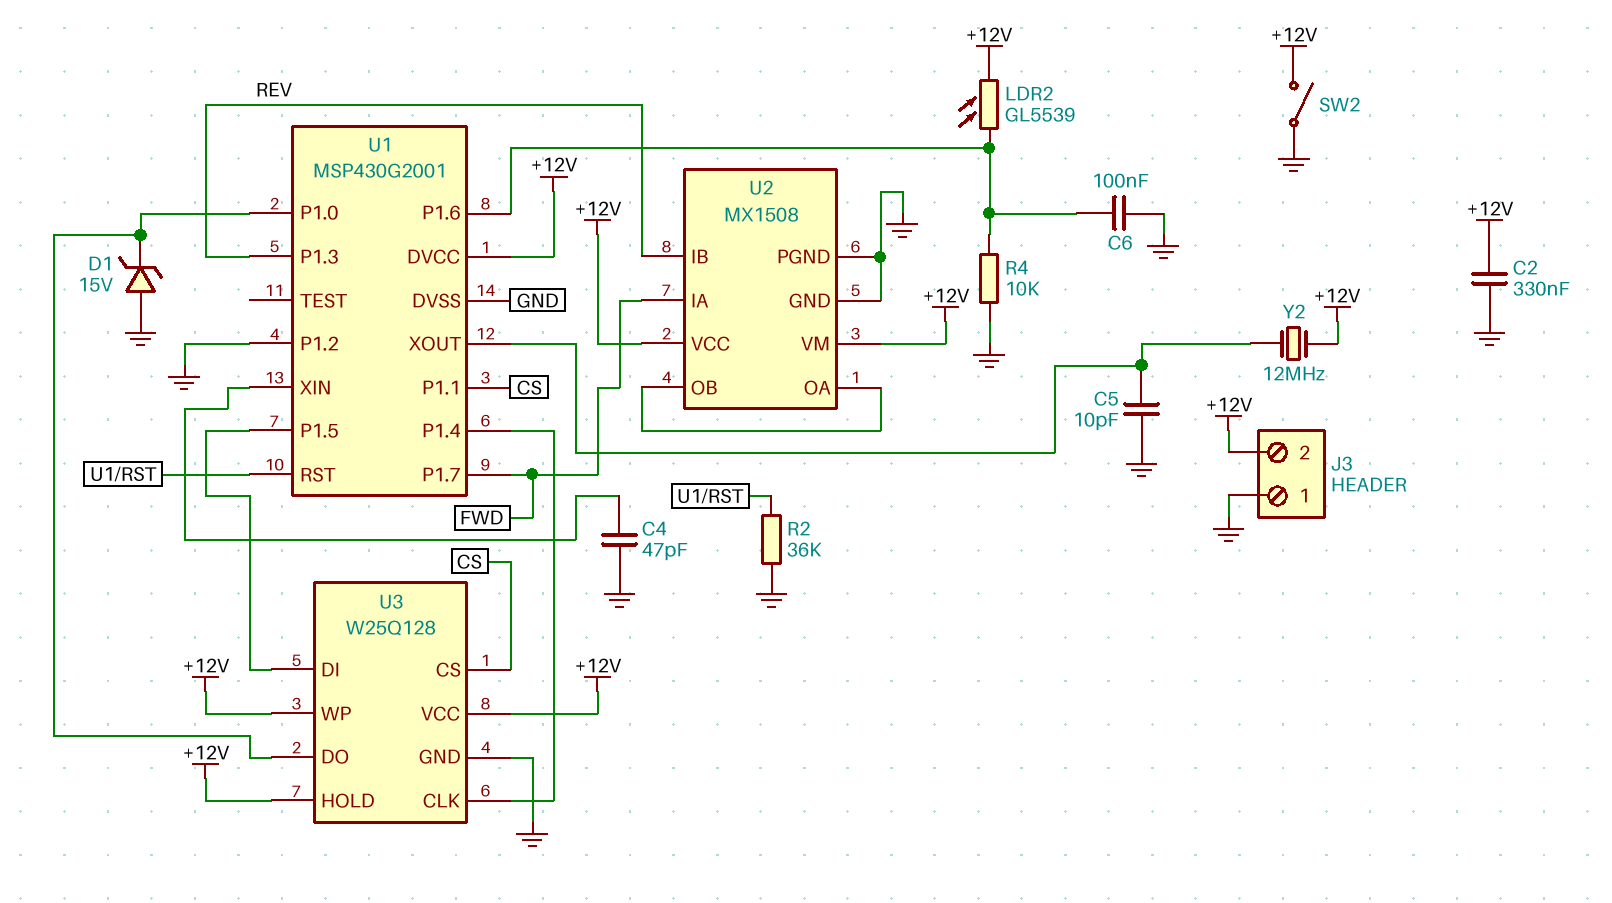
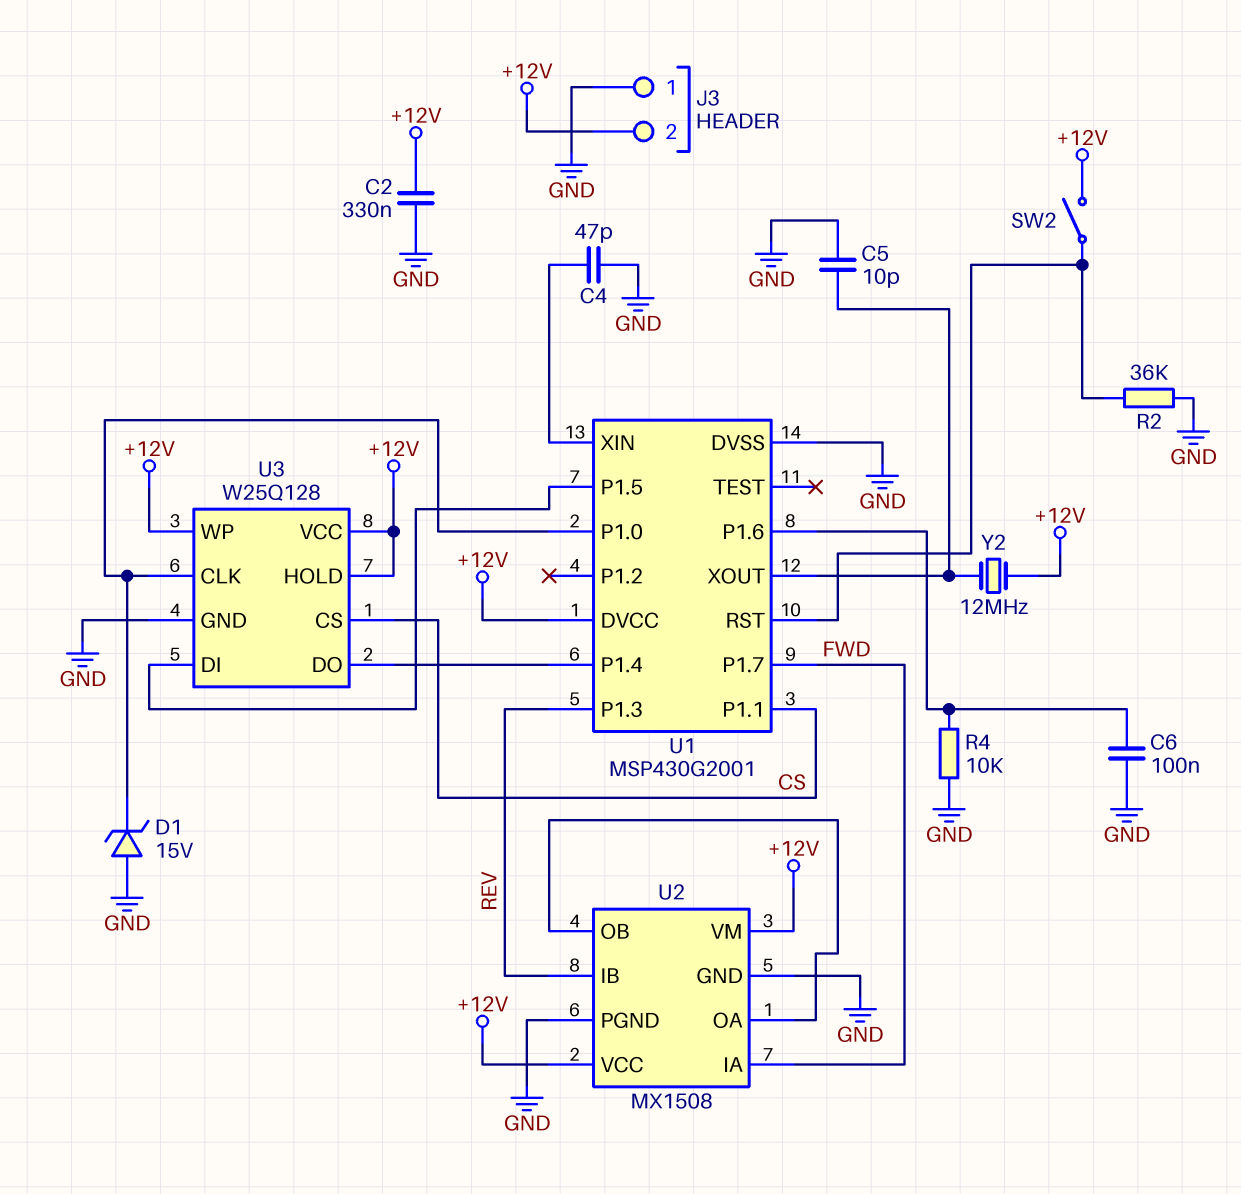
LDR2: GL5539 (+12V, U1/P1.6) -> none
SW2: switch (+12V, GND) -> switch (+12V, U1/RST)
U1 pin P1.2: GND -> none
U3 pin CLK: U1/P1.4 -> U1/P1.0
U3 pin DO: U1/P1.0 -> U1/P1.4

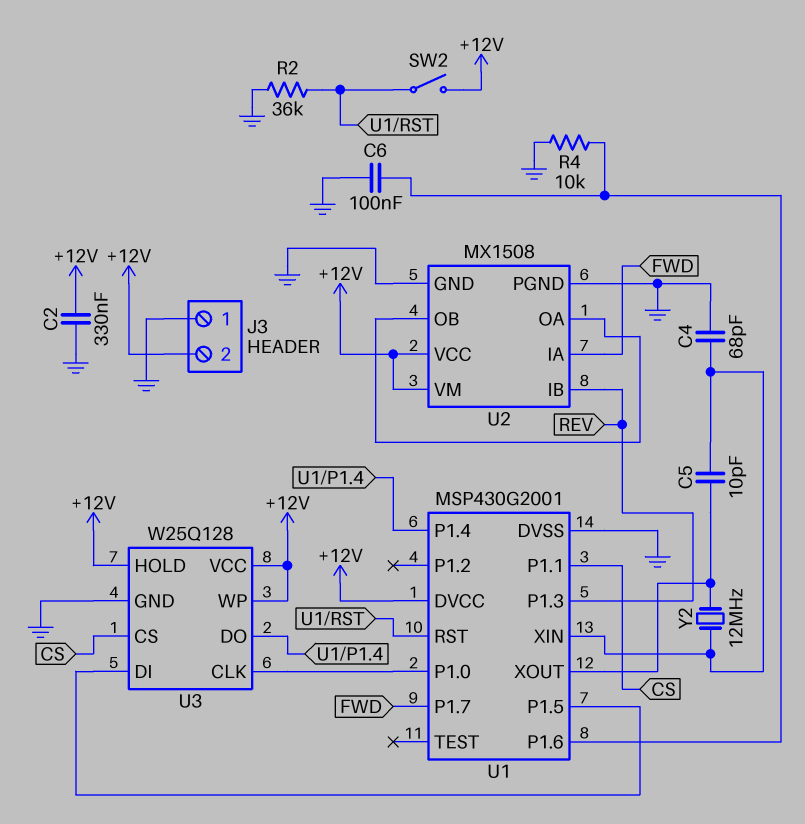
C4: 47pF (GND, U1/XIN) -> 68pF (GND, U1/XIN)
C5: 10pF (GND, U1/XOUT) -> 10pF (U1/XIN, U1/XOUT)
D1: zener 15V (A GND, K U1/P1.0) -> none
Y2: 12MHz (+12V, U1/XOUT) -> 12MHz (U1/XIN, U1/XOUT)

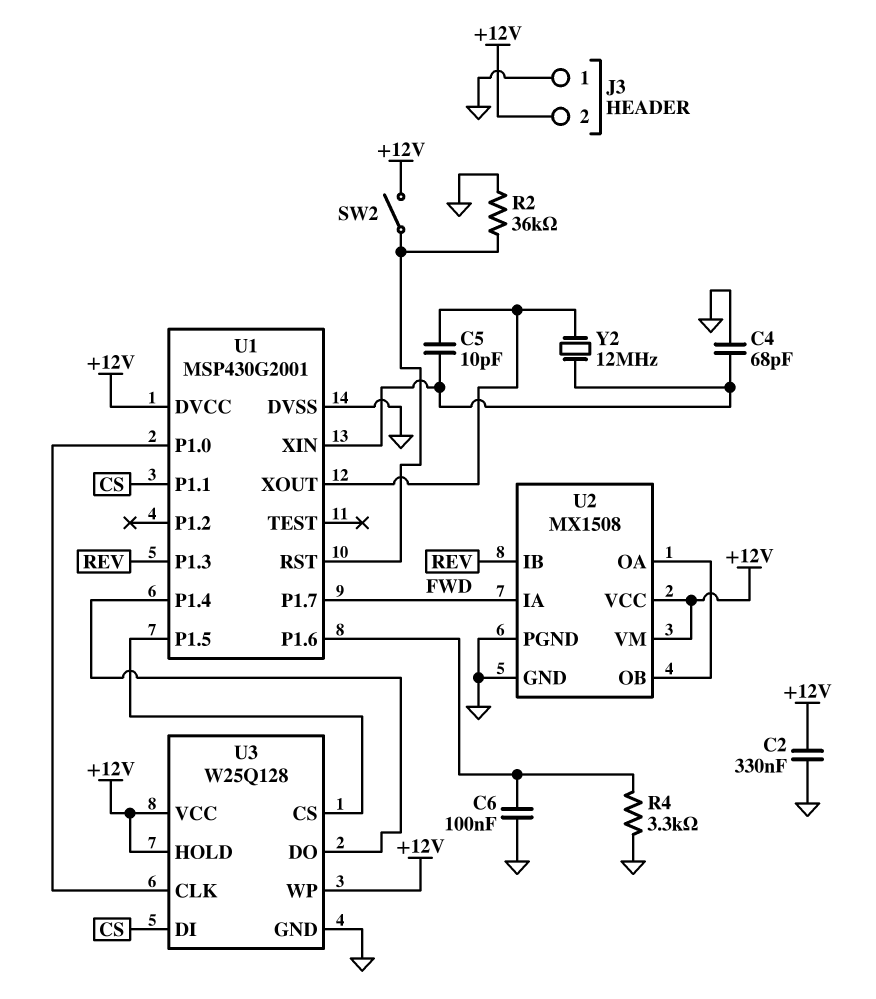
R4: 10k (GND, U1/P1.6) -> 3.3k (GND, U1/P1.6)
U3 pin CS: CS -> U1/P1.5
U3 pin DI: U1/P1.5 -> CS

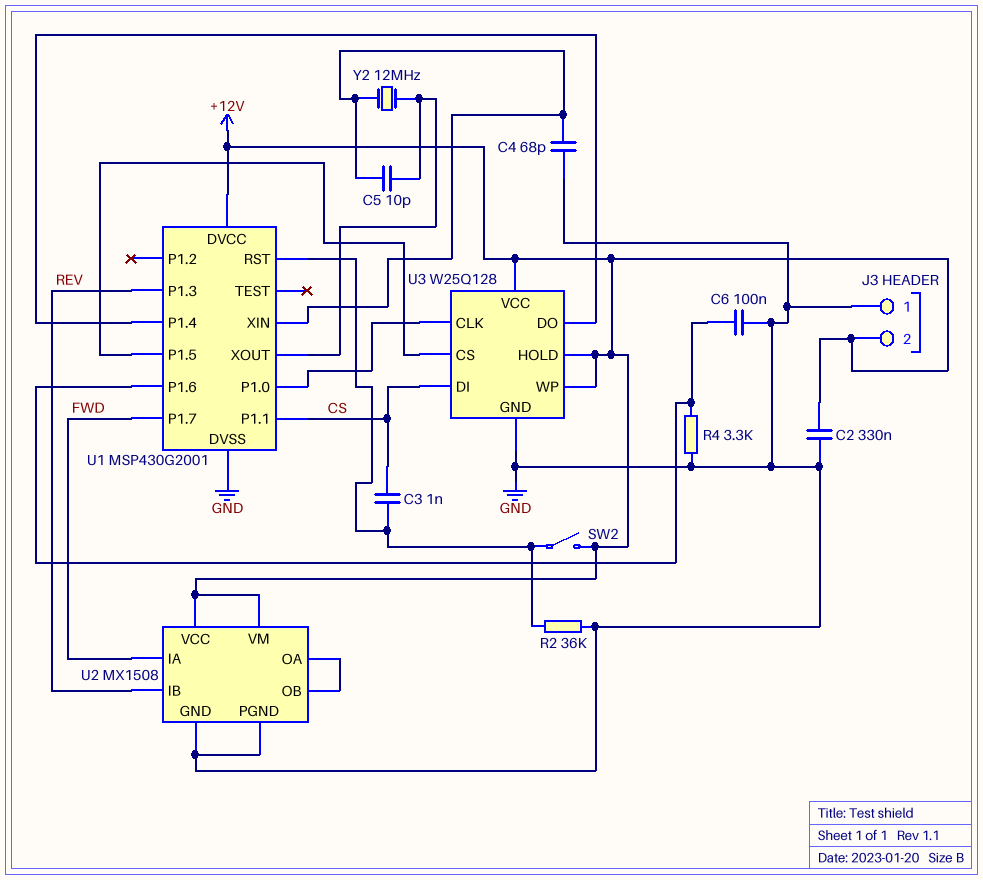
C3: none -> 1nF (CS, U1/RST)

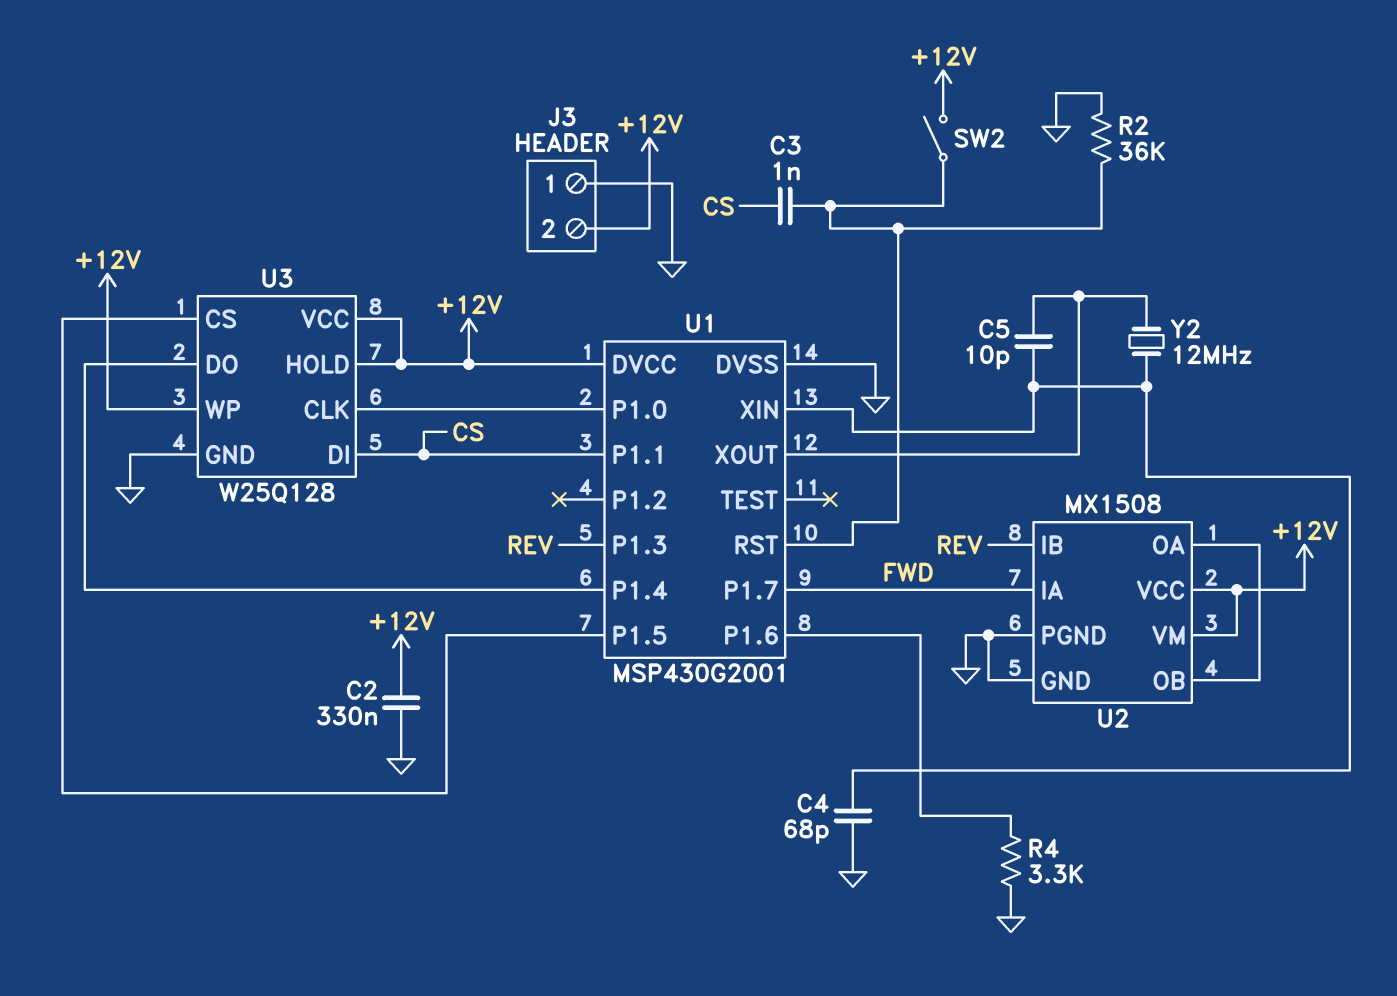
C6: 100nF (GND, U1/P1.6) -> none

